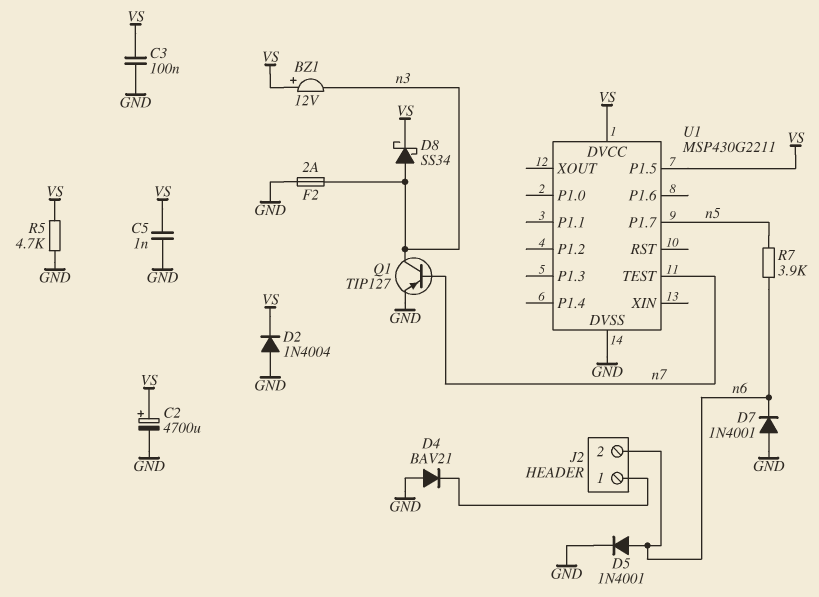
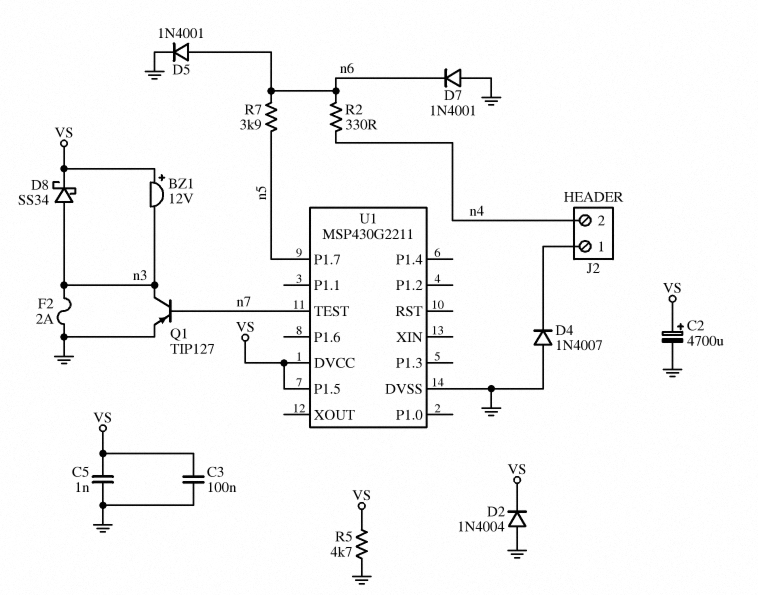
D4: diode BAV21 (A GND, K J2/1) -> diode 1N4007 (A GND, K J2/1)
J2 pin 2: n6 -> n4
R2: none -> 330 (n4, n6)

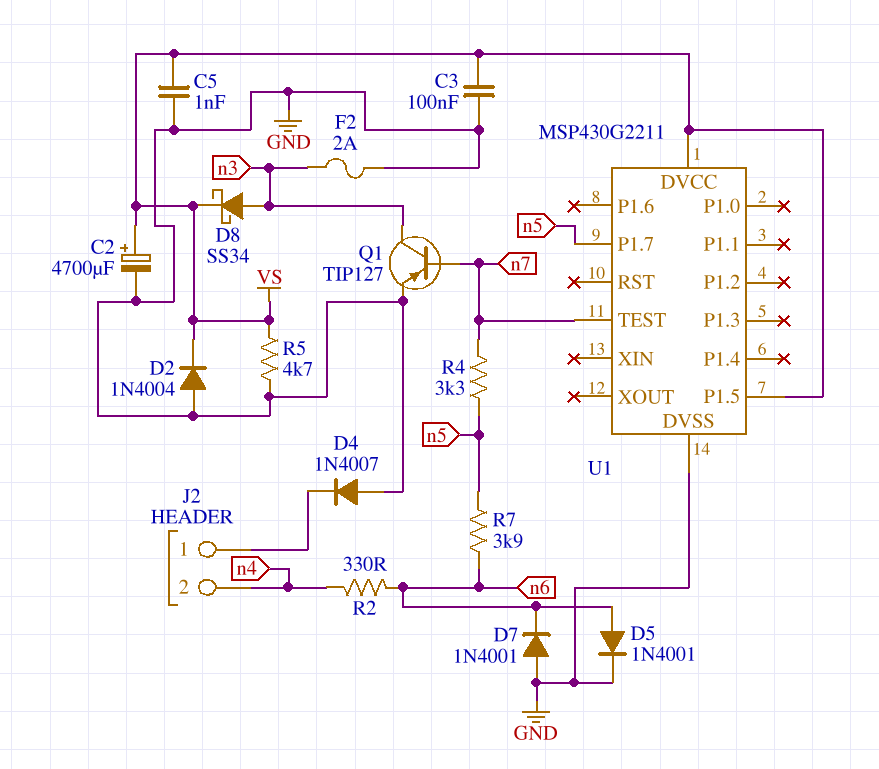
BZ1: buzzer 12V (plus VS, minus n3) -> none
R4: none -> 3.3k (n5, n7)

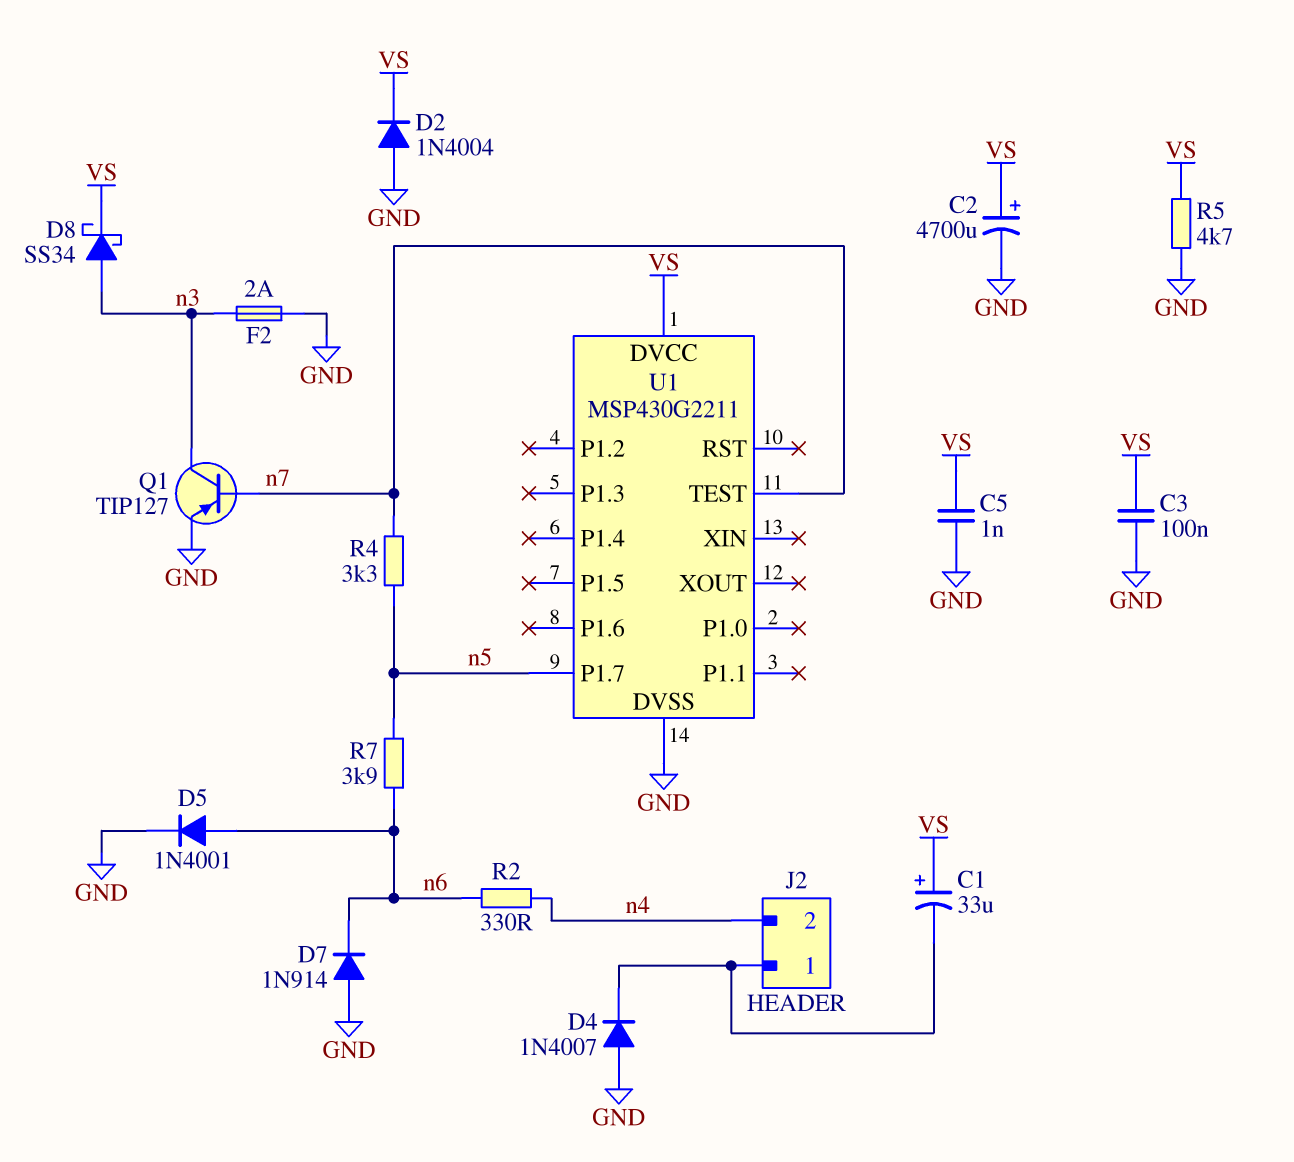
C1: none -> 33uF (plus VS, minus J2/1)
D7: diode 1N4001 (A GND, K n6) -> diode 1N914 (A GND, K n6)
U1 pin P1.5: VS -> none

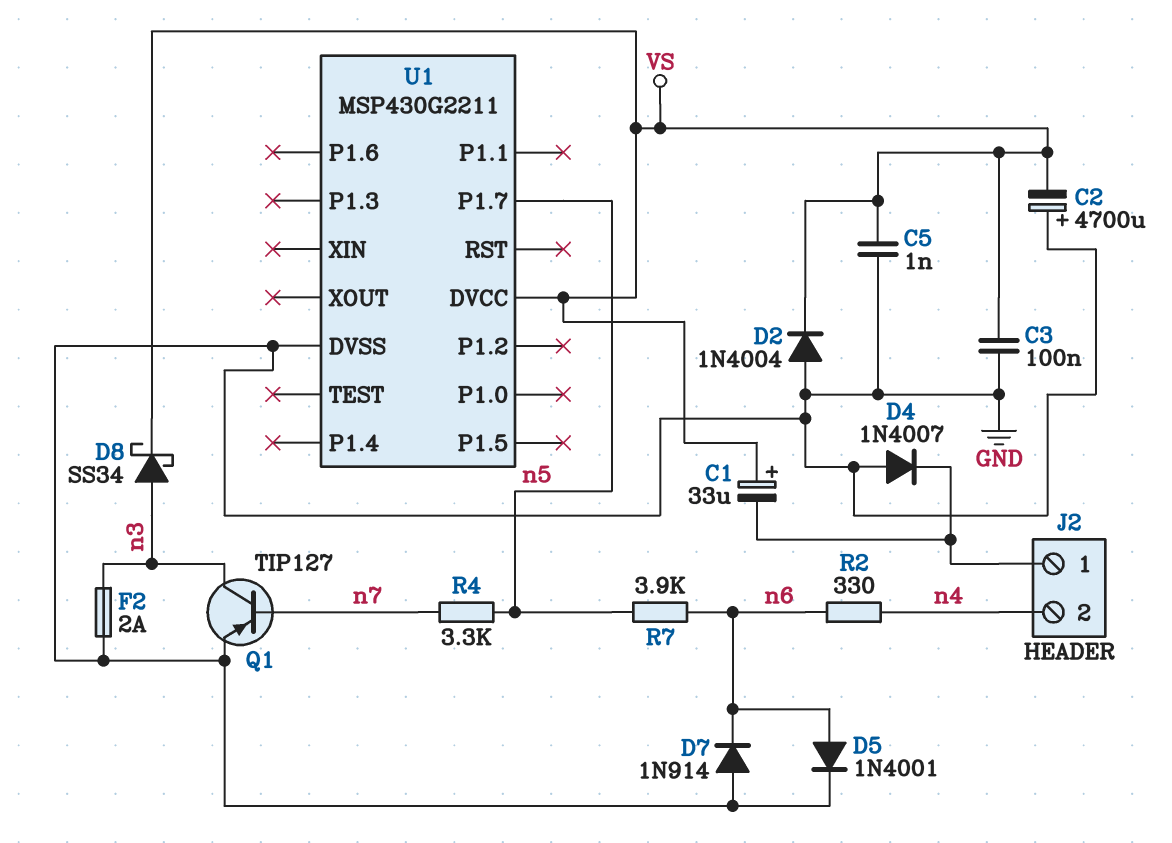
C2: 4700uF (plus VS, minus GND) -> 4700uF (plus GND, minus VS)
R5: 4.7k (GND, VS) -> none
U1 pin TEST: n7 -> none

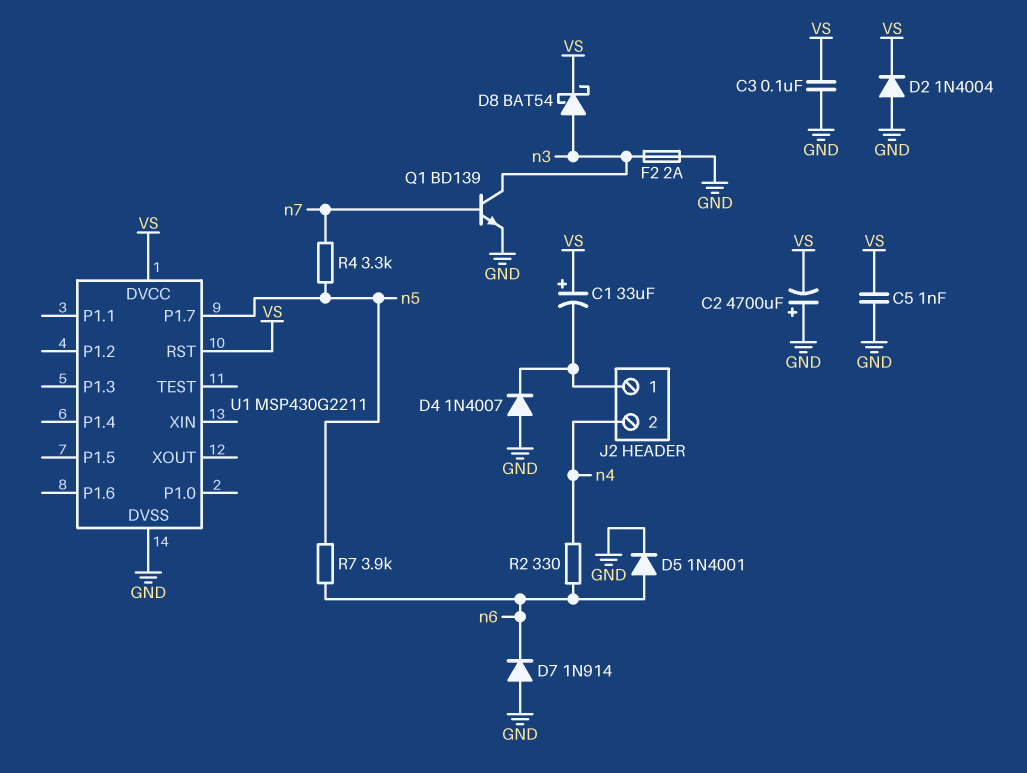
D8: schottky SS34 (A n3, K VS) -> schottky BAT54 (A n3, K VS)
Q1: PNP TIP127 (B n7, C n3, E GND) -> NPN BD139 (B n7, C n3, E GND)
U1 pin RST: none -> VS

